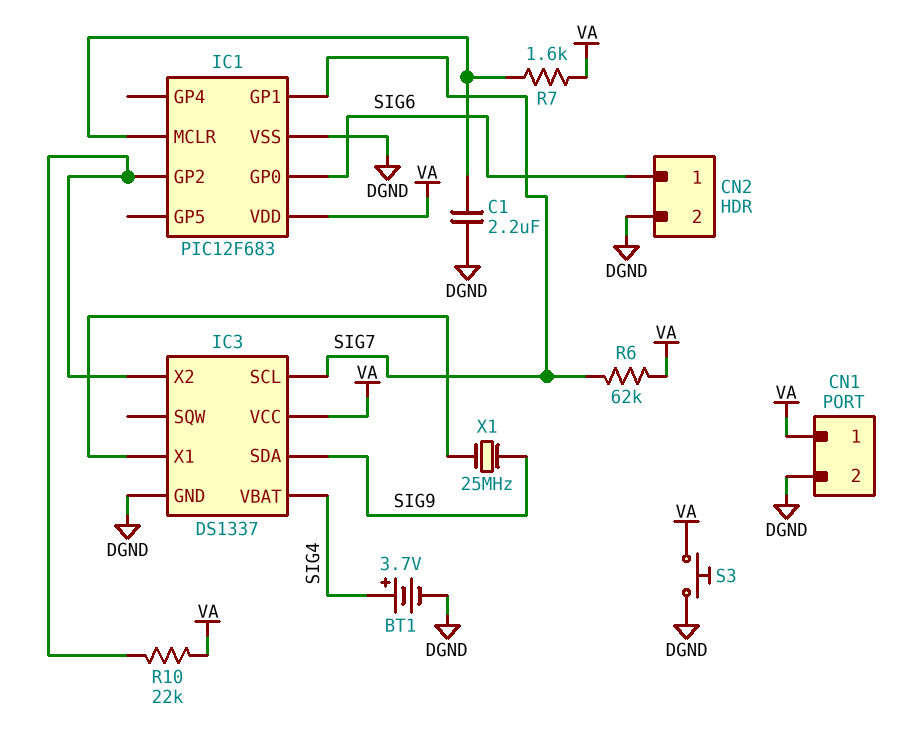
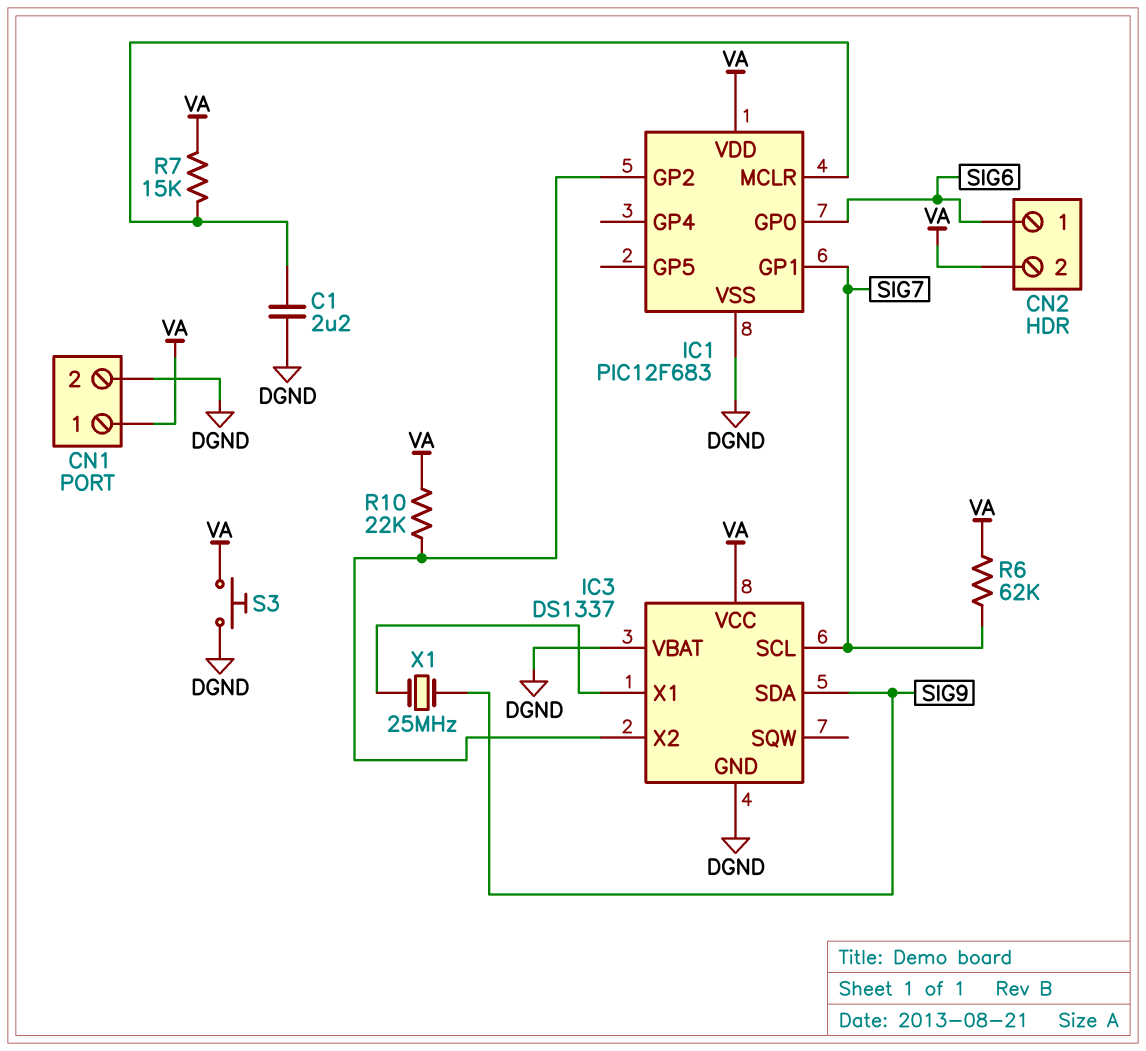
BT1: 3.7V (plus SIG4, minus DGND) -> none
CN2 pin 2: DGND -> VA
IC3 pin VBAT: SIG4 -> DGND
R7: 1.6k (IC1/MCLR, VA) -> 15k (IC1/MCLR, VA)

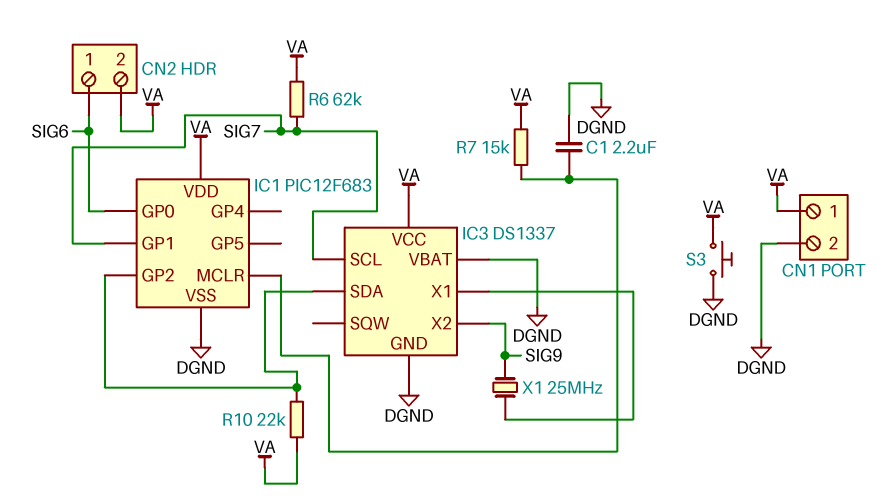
IC3 pin SDA: SIG9 -> IC1/GP2
IC3 pin X2: IC1/GP2 -> SIG9

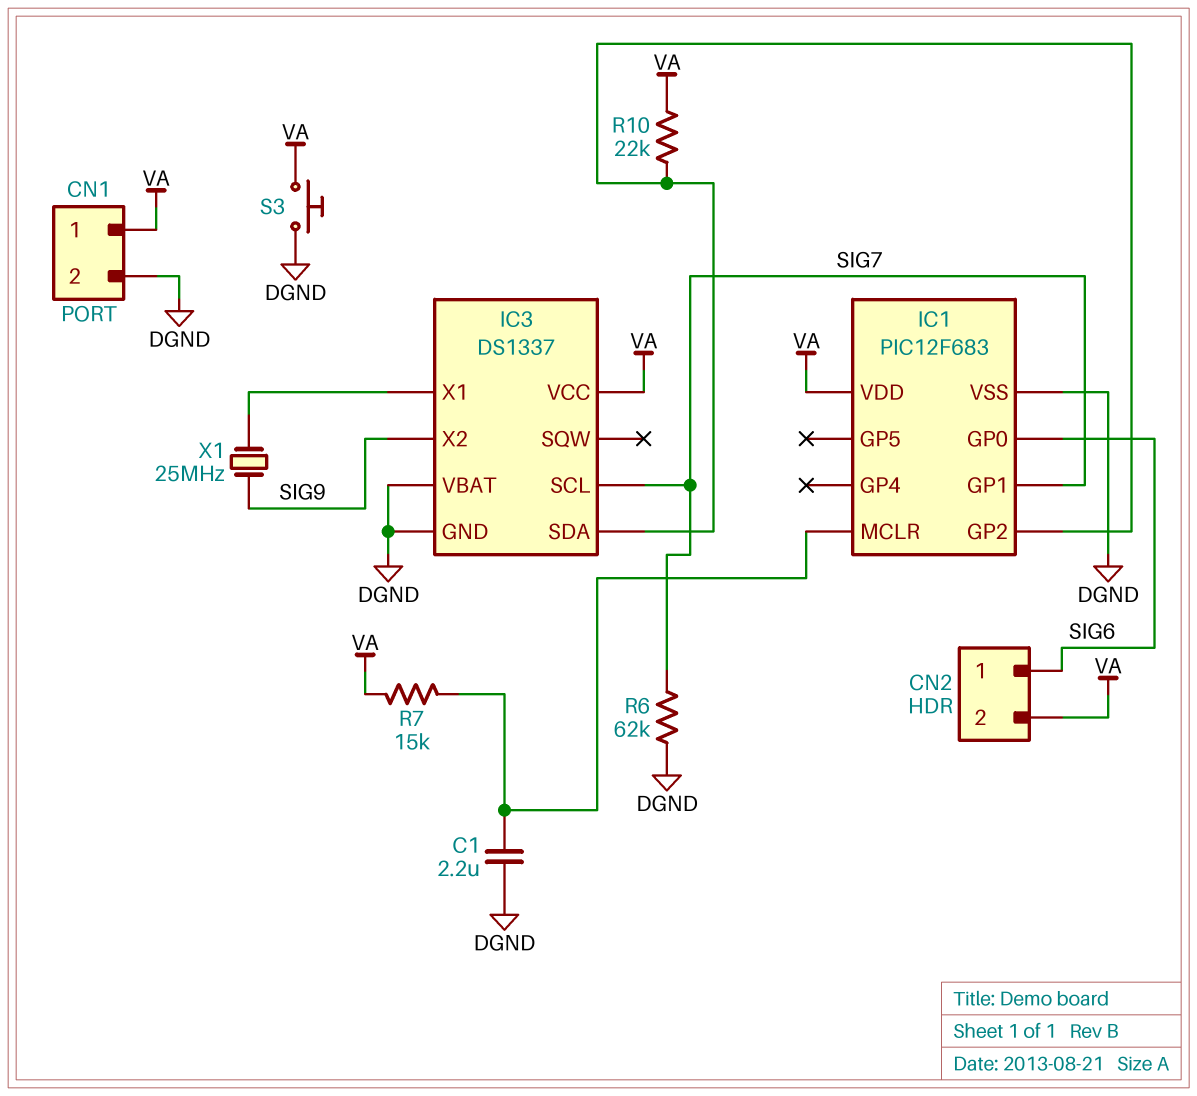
R6: 62k (SIG7, VA) -> 62k (DGND, SIG7)

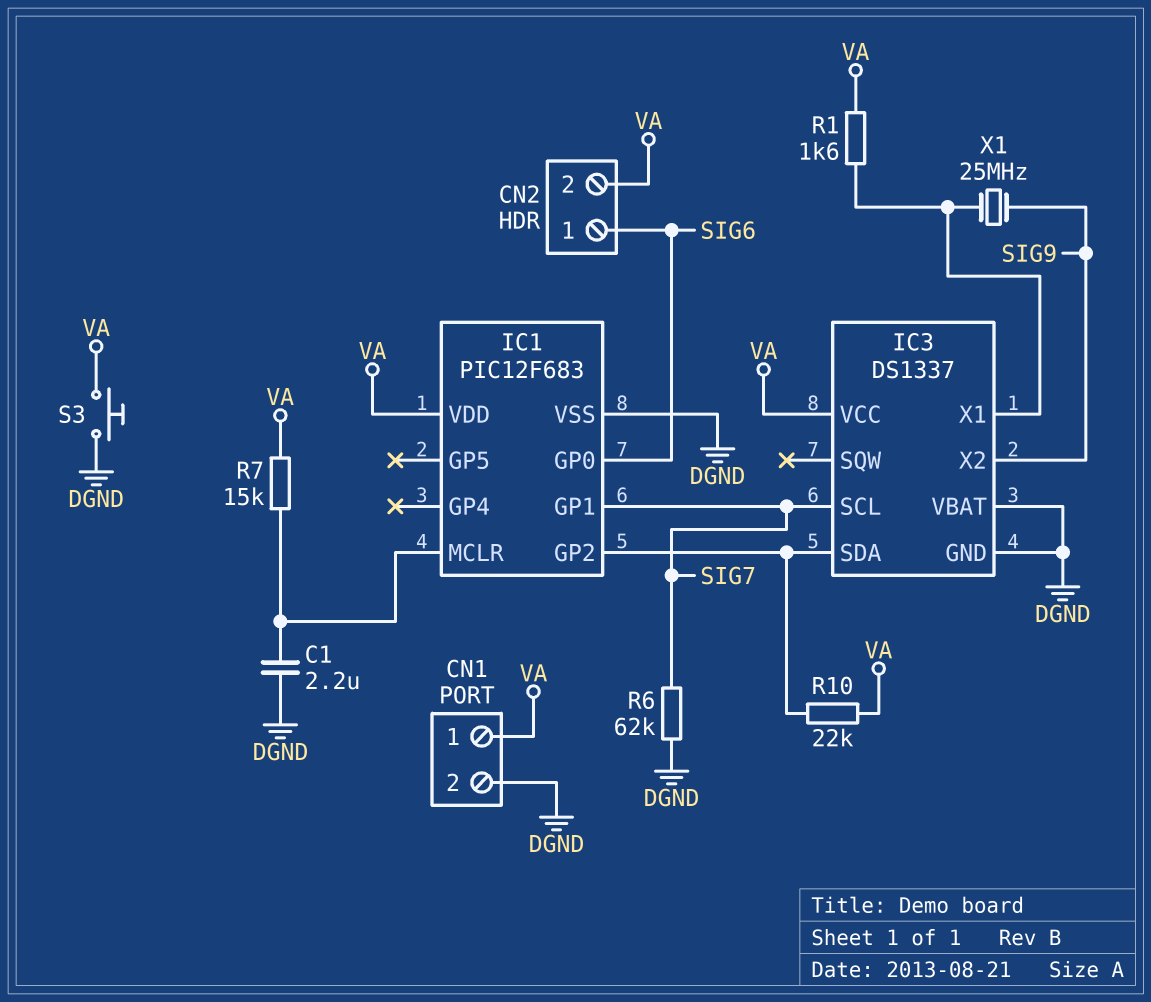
R1: none -> 1.6k (IC3/X1, VA)

